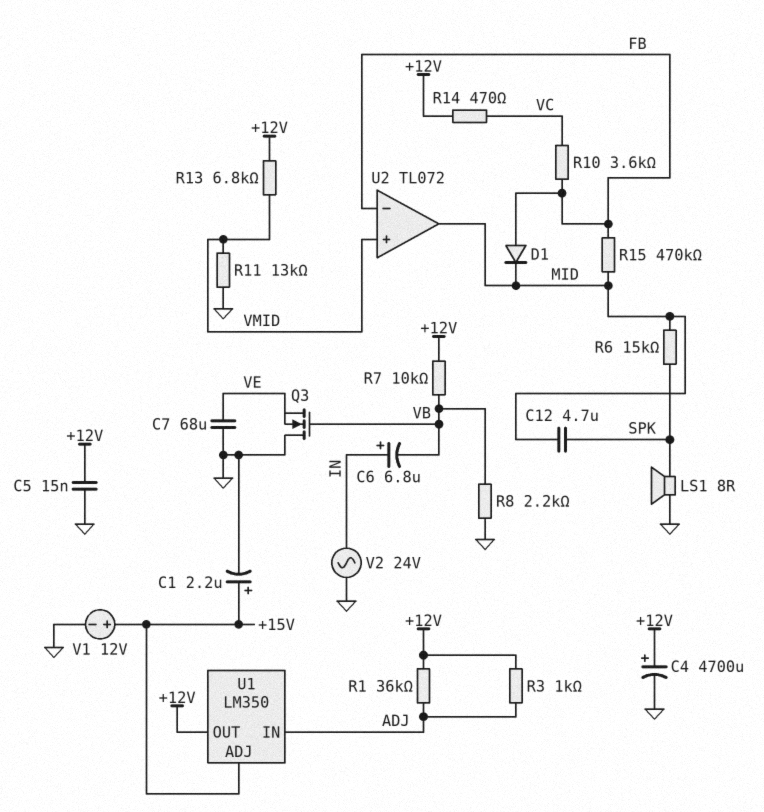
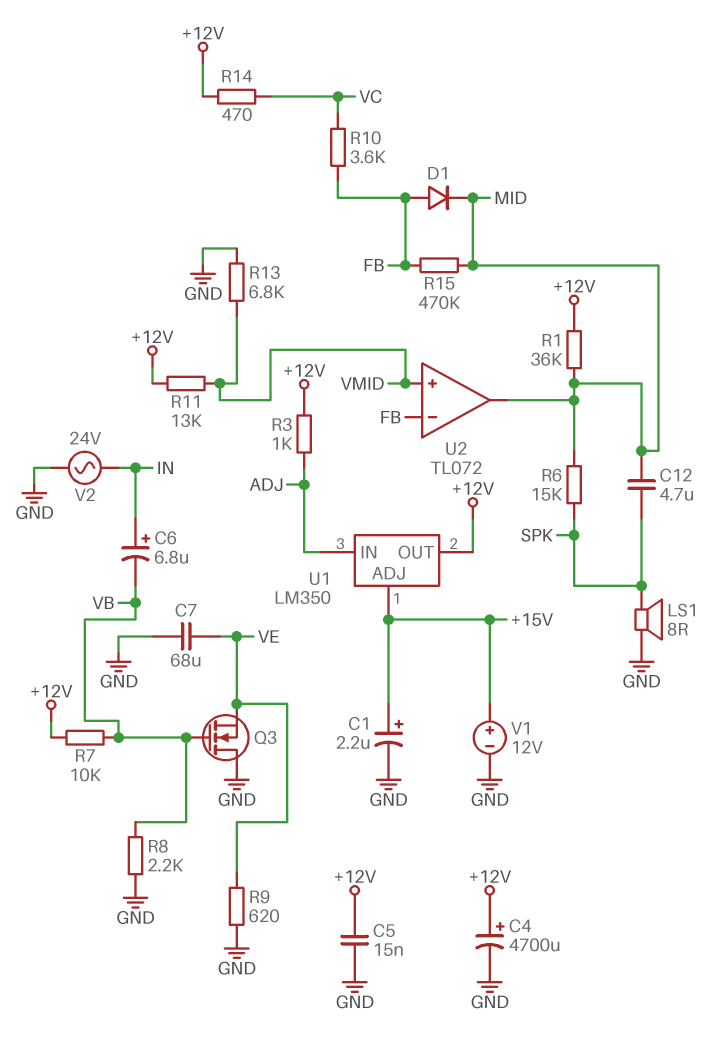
R1: 36k (+12V, ADJ) -> 36k (+12V, MID)
R9: none -> 620 (GND, VE)
R11: 13k (GND, VMID) -> 13k (+12V, VMID)
R13: 6.8k (+12V, VMID) -> 6.8k (GND, VMID)

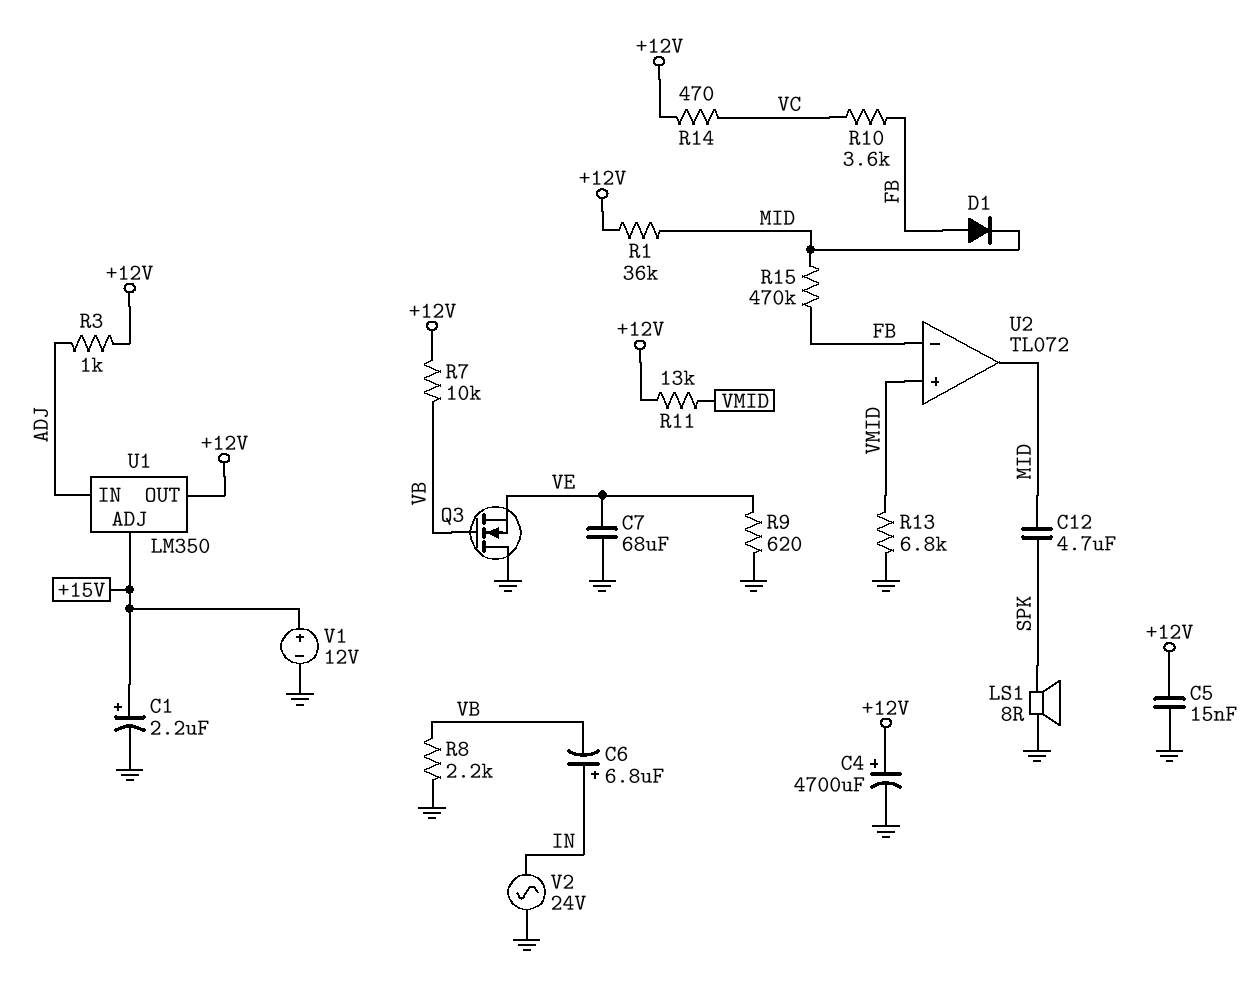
R6: 15k (MID, SPK) -> none

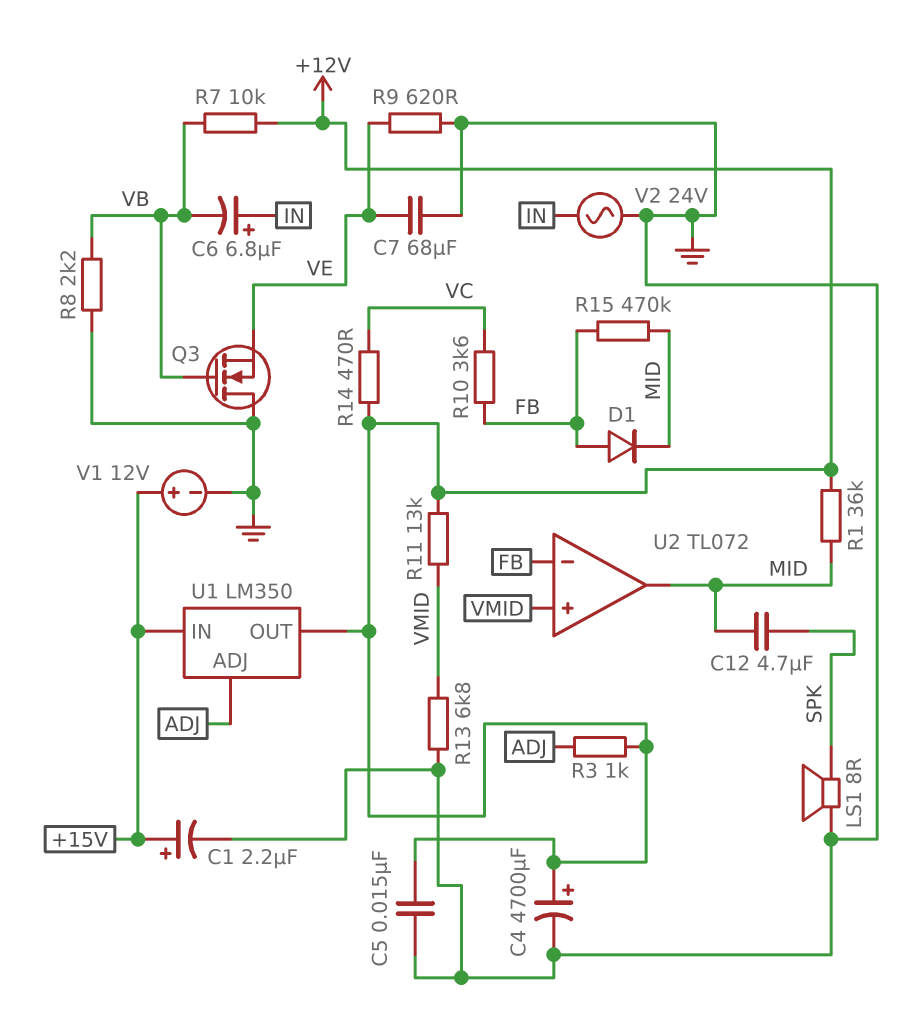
U1 pin ADJ: +15V -> ADJ
U1 pin IN: ADJ -> +15V

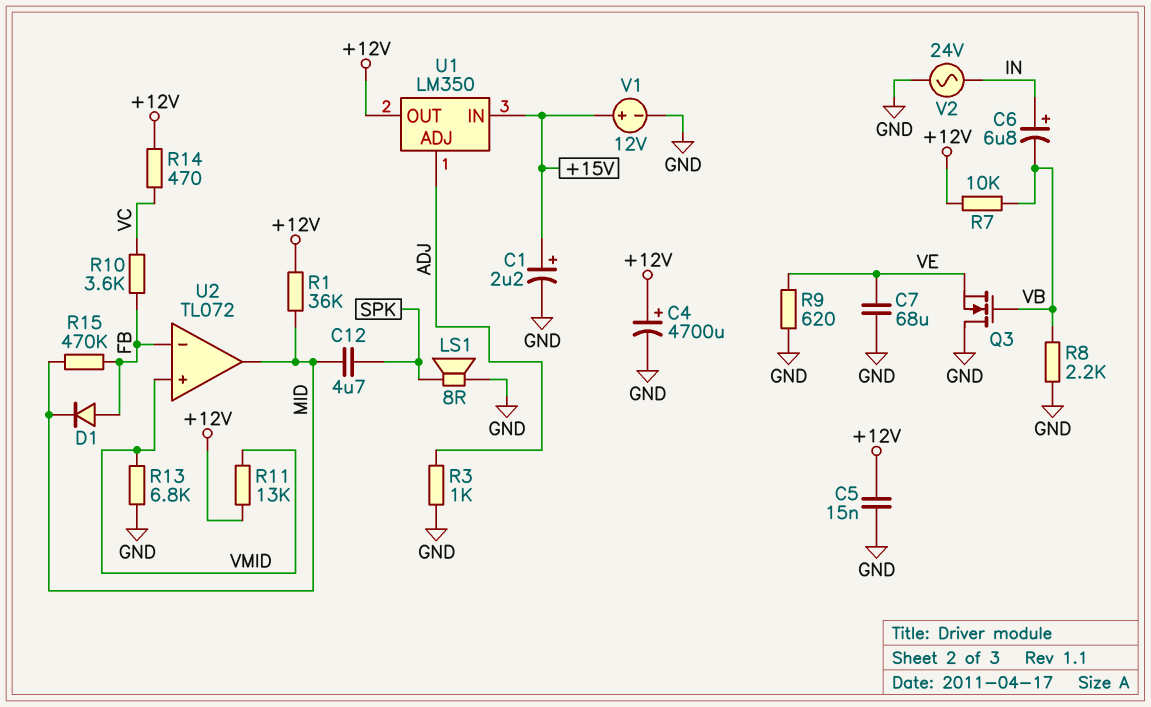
R3: 1k (+12V, ADJ) -> 1k (ADJ, GND)

